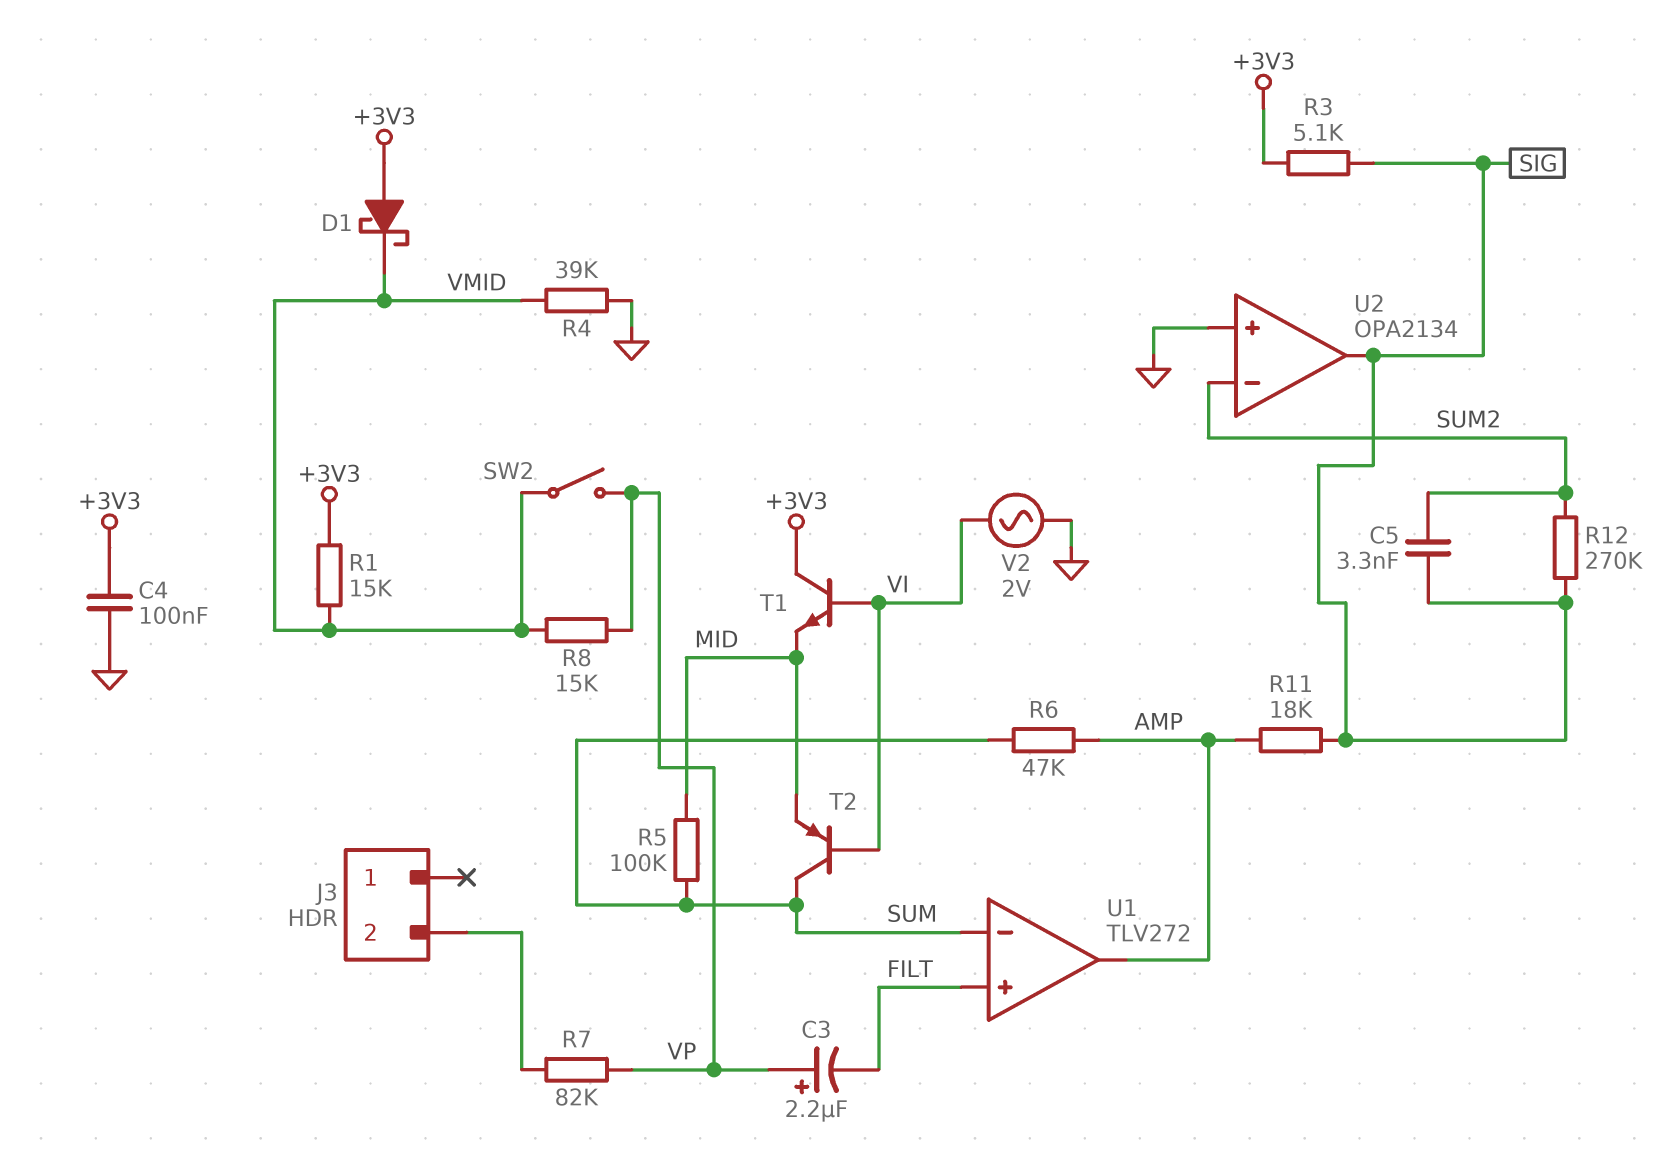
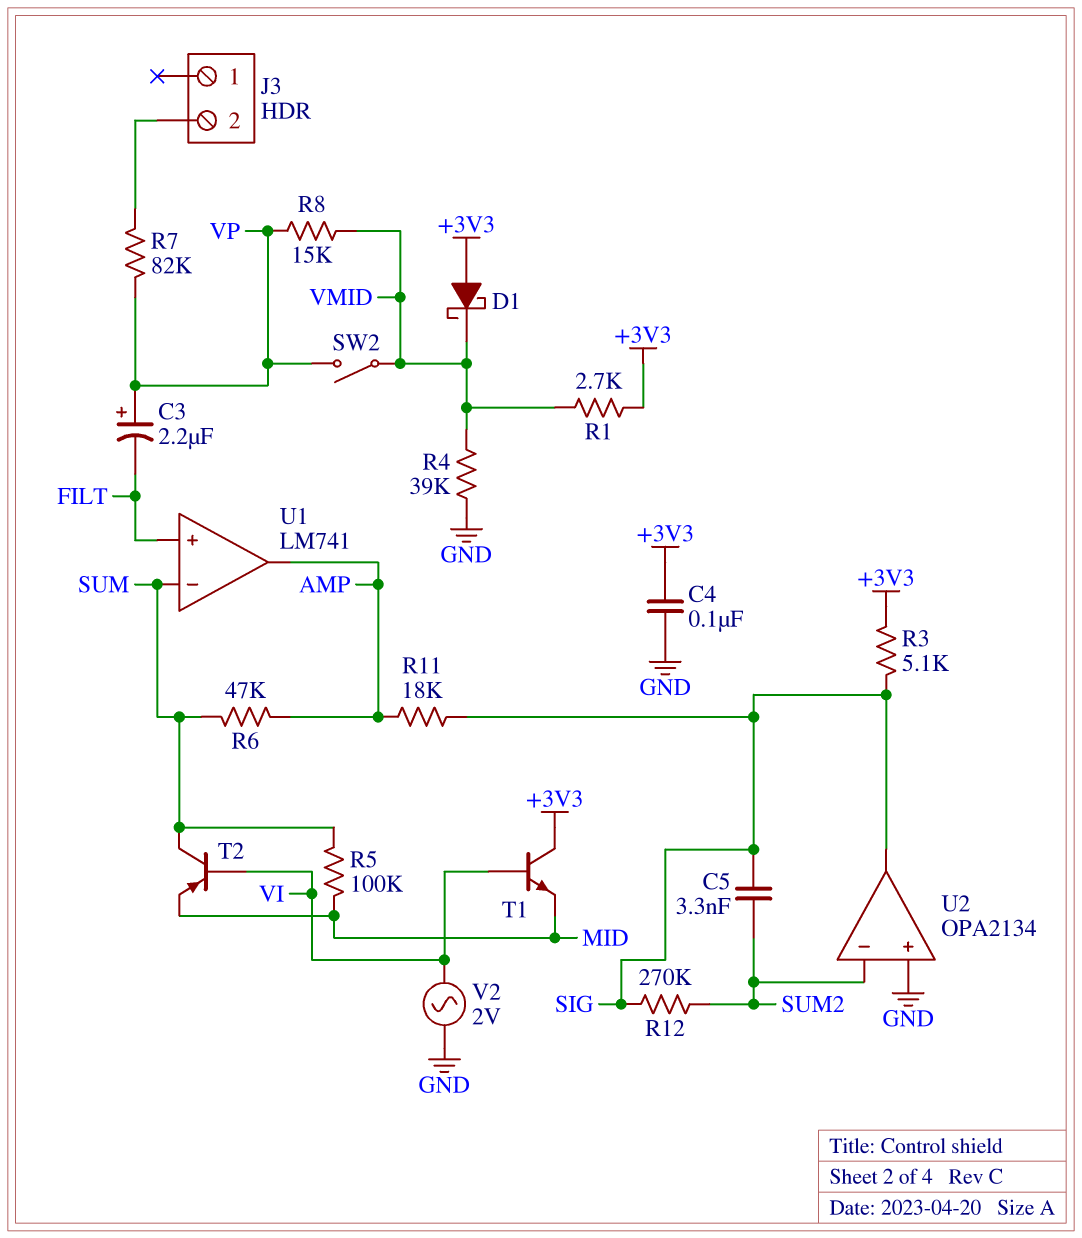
R1: 15k (+3V3, VMID) -> 2.7k (+3V3, VMID)
U1: TLV272 -> LM741

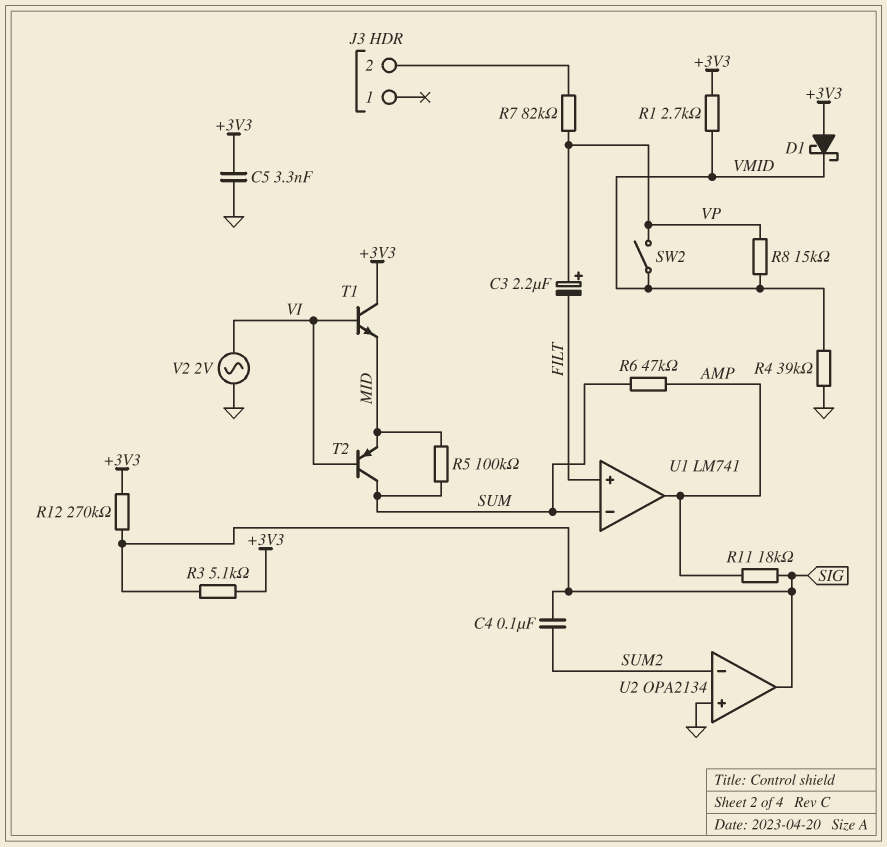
C4: 100nF (+3V3, GND) -> 100nF (SIG, SUM2)
C5: 3.3nF (SIG, SUM2) -> 3.3nF (+3V3, GND)
R12: 270k (SIG, SUM2) -> 270k (+3V3, SIG)

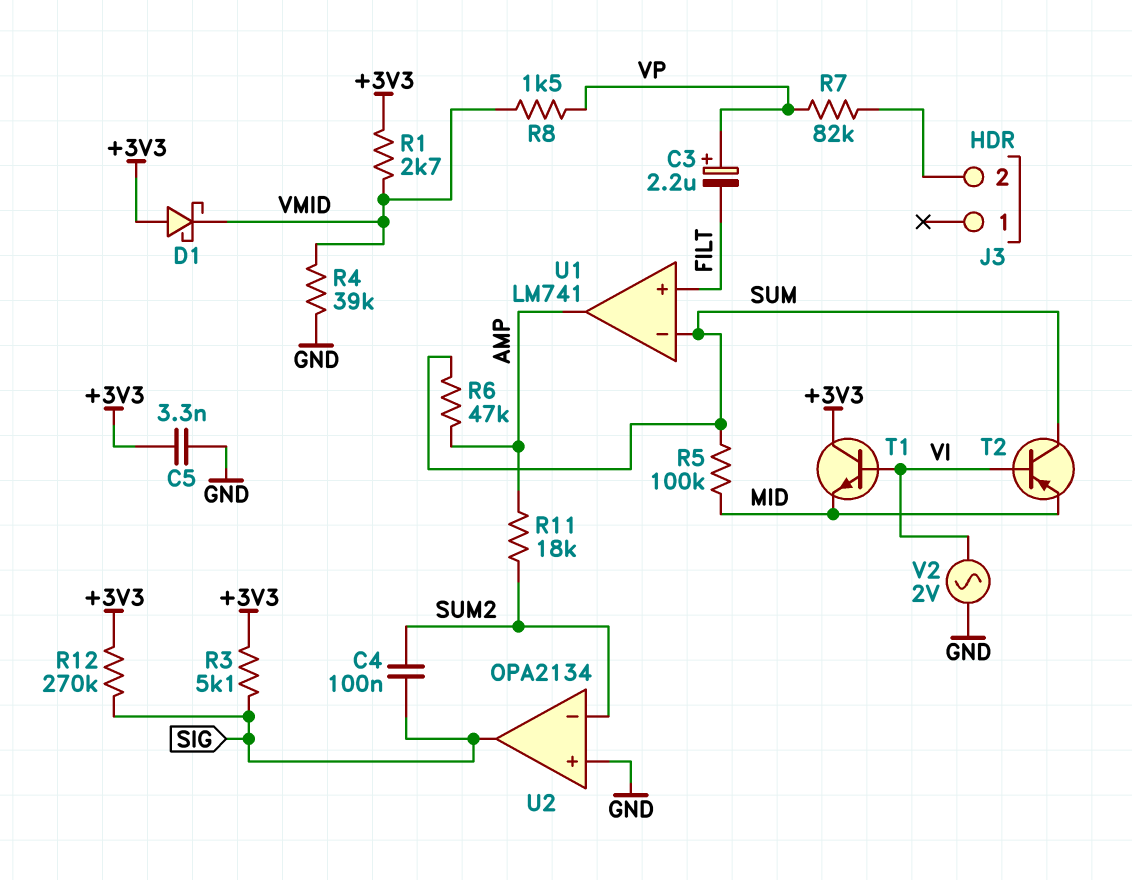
R8: 15k (VMID, VP) -> 1.5k (VMID, VP)
R11: 18k (AMP, SIG) -> 18k (AMP, SUM2)
SW2: switch (VMID, VP) -> none

